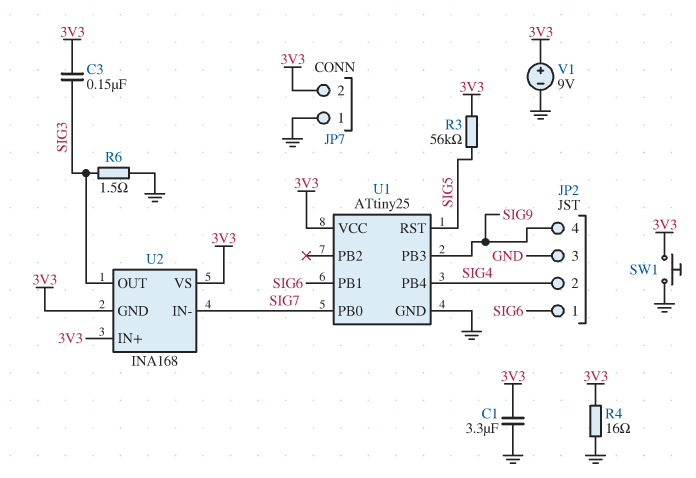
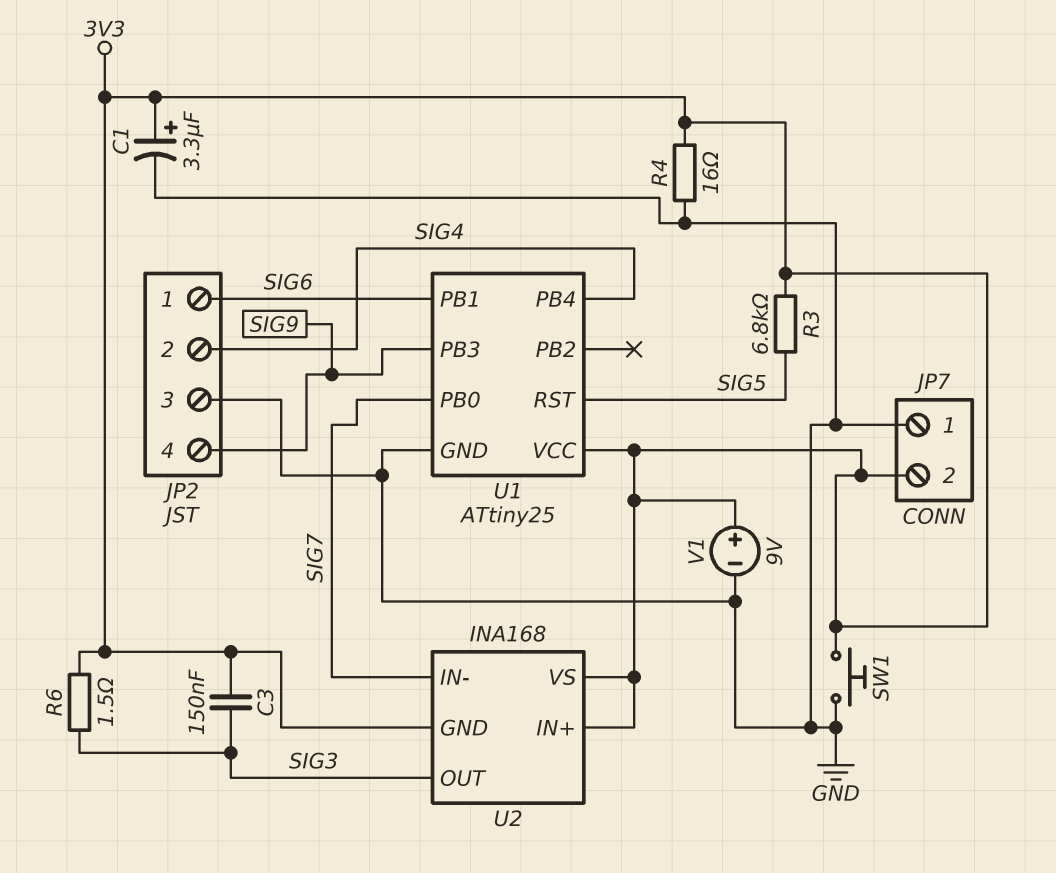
C1: 3.3uF (3V3, GND) -> 3.3uF (plus 3V3, minus GND)
R3: 56k (3V3, SIG5) -> 6.8k (3V3, SIG5)
R6: 1.5 (GND, SIG3) -> 1.5 (3V3, SIG3)

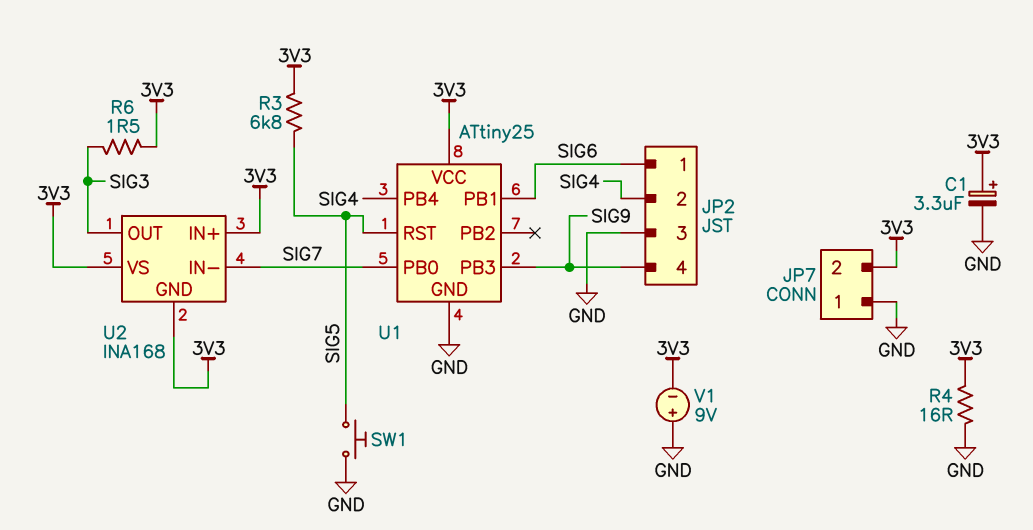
C3: 150nF (3V3, SIG3) -> none
SW1: button (3V3, GND) -> button (GND, SIG5)
V1: 9V (plus 3V3, minus GND) -> 9V (plus GND, minus 3V3)

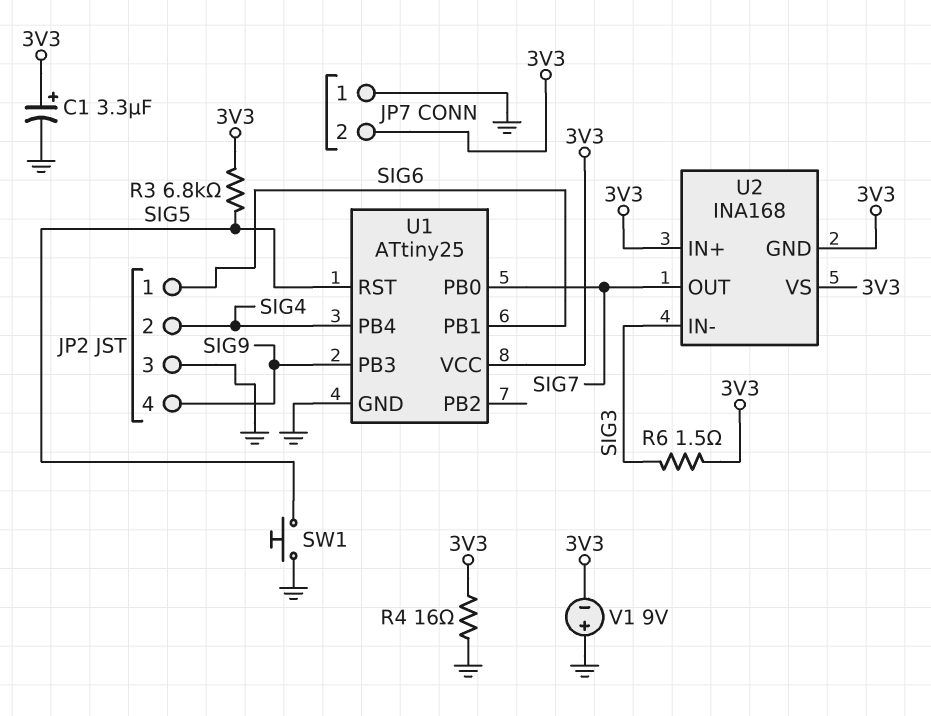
U2 pin IN-: SIG7 -> SIG3
U2 pin OUT: SIG3 -> SIG7

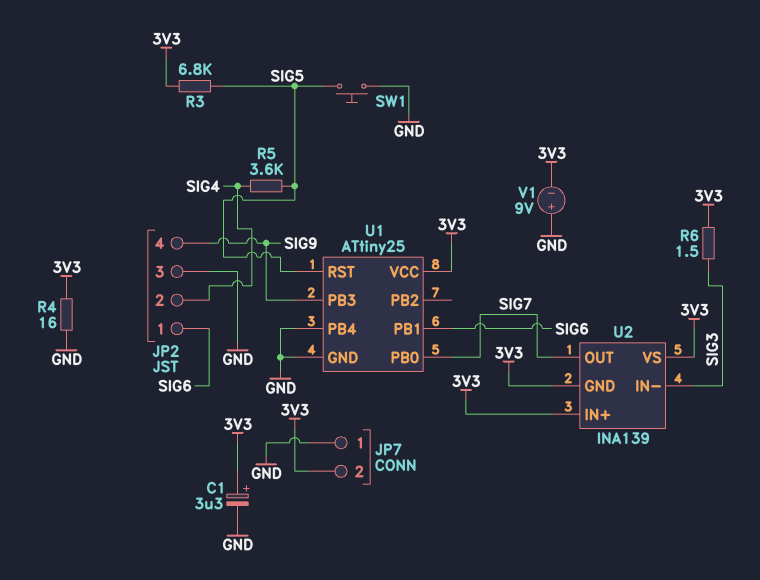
R5: none -> 3.6k (SIG4, SIG5)
U1 pin PB4: SIG4 -> GND
U2: INA168 -> INA139

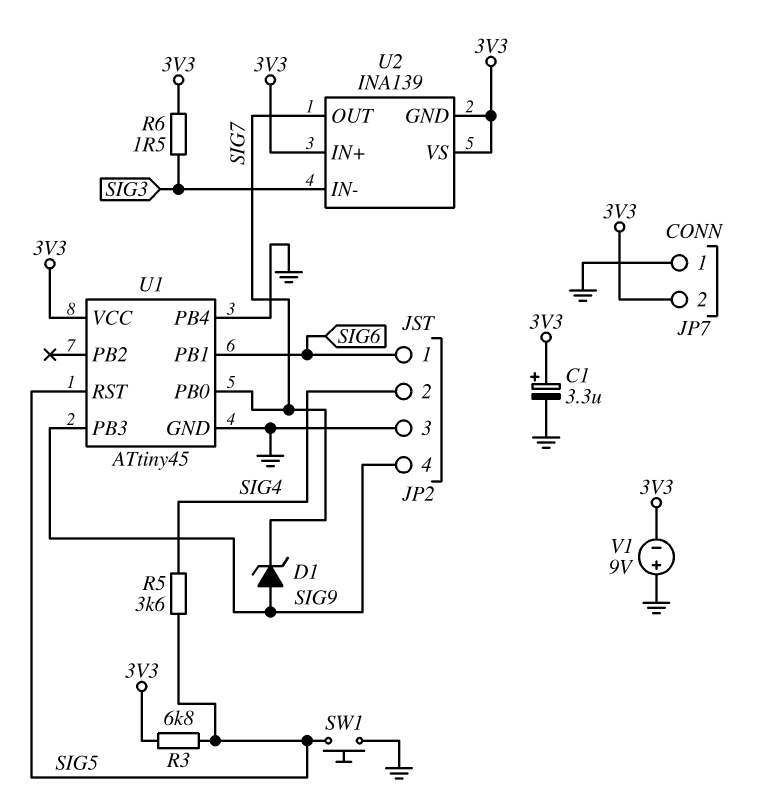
D1: none -> zener (A SIG9, K SIG7)
R4: 16 (3V3, GND) -> none
U1: ATtiny25 -> ATtiny45

